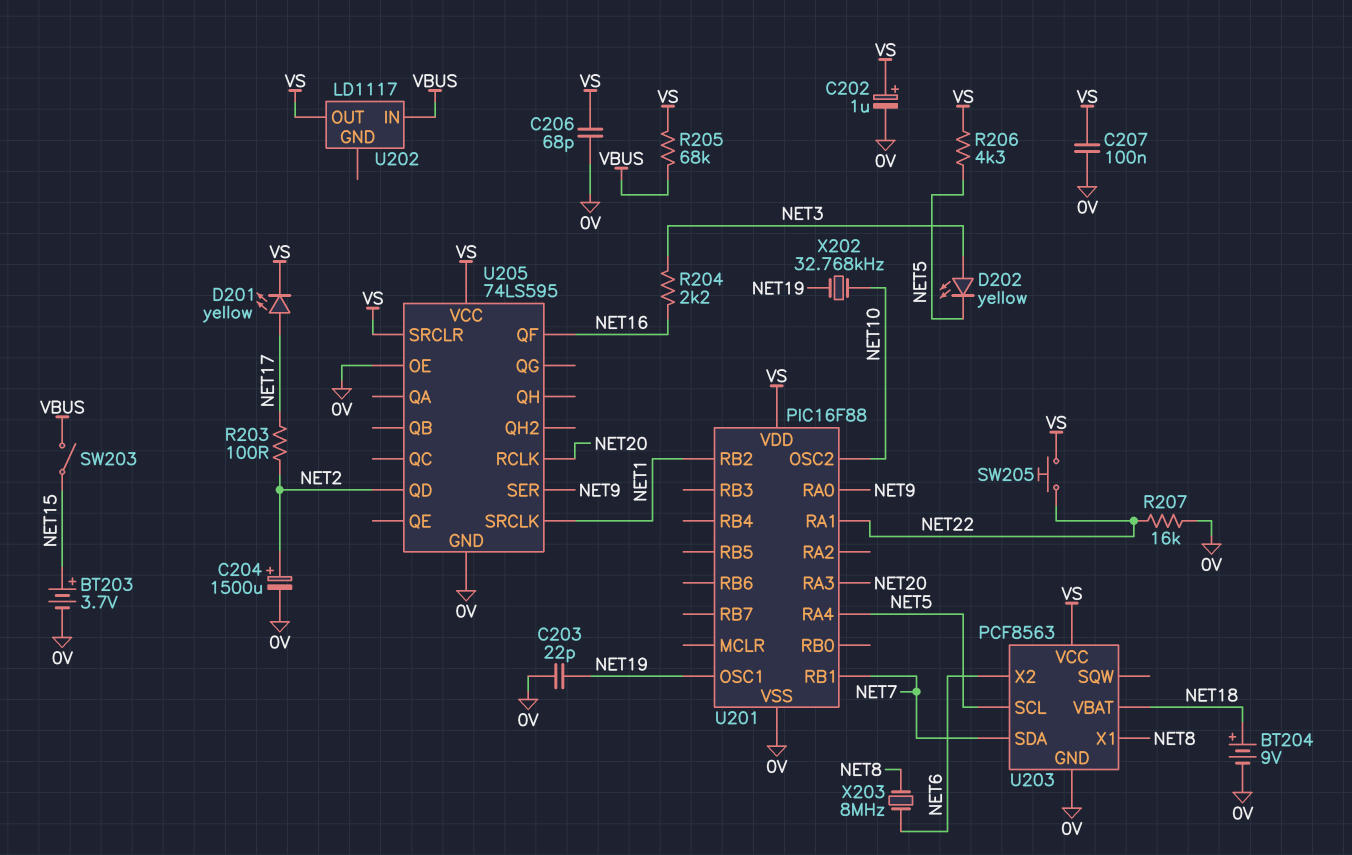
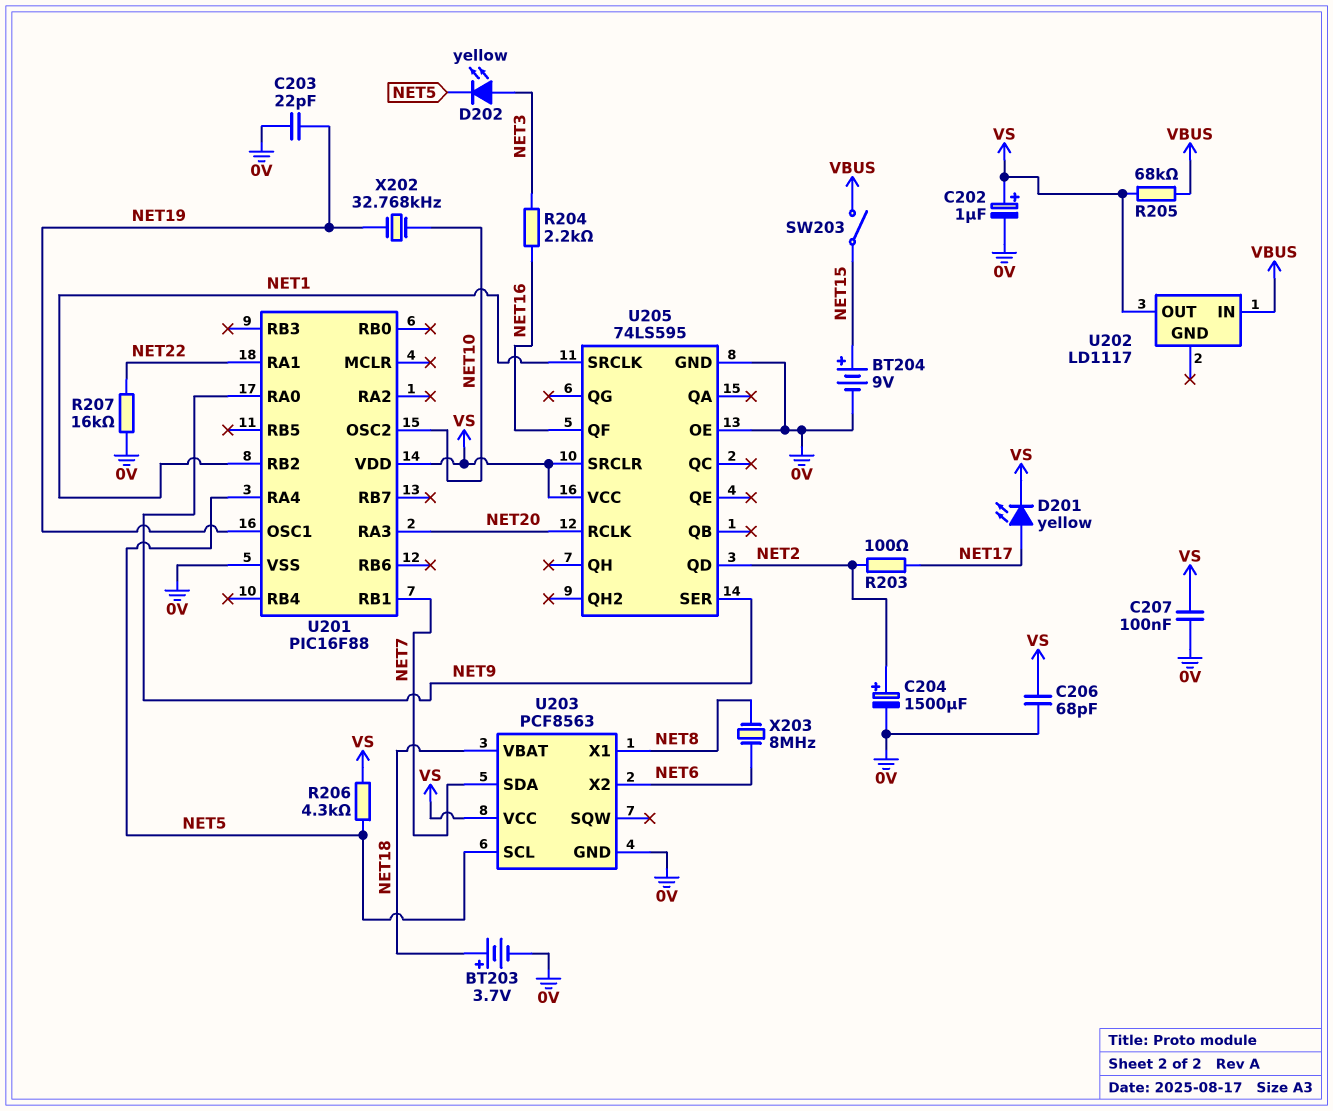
BT203: 3.7V (plus NET15, minus 0V) -> 3.7V (plus NET18, minus 0V)
BT204: 9V (plus NET18, minus 0V) -> 9V (plus NET15, minus 0V)
SW205: button (NET22, VS) -> none

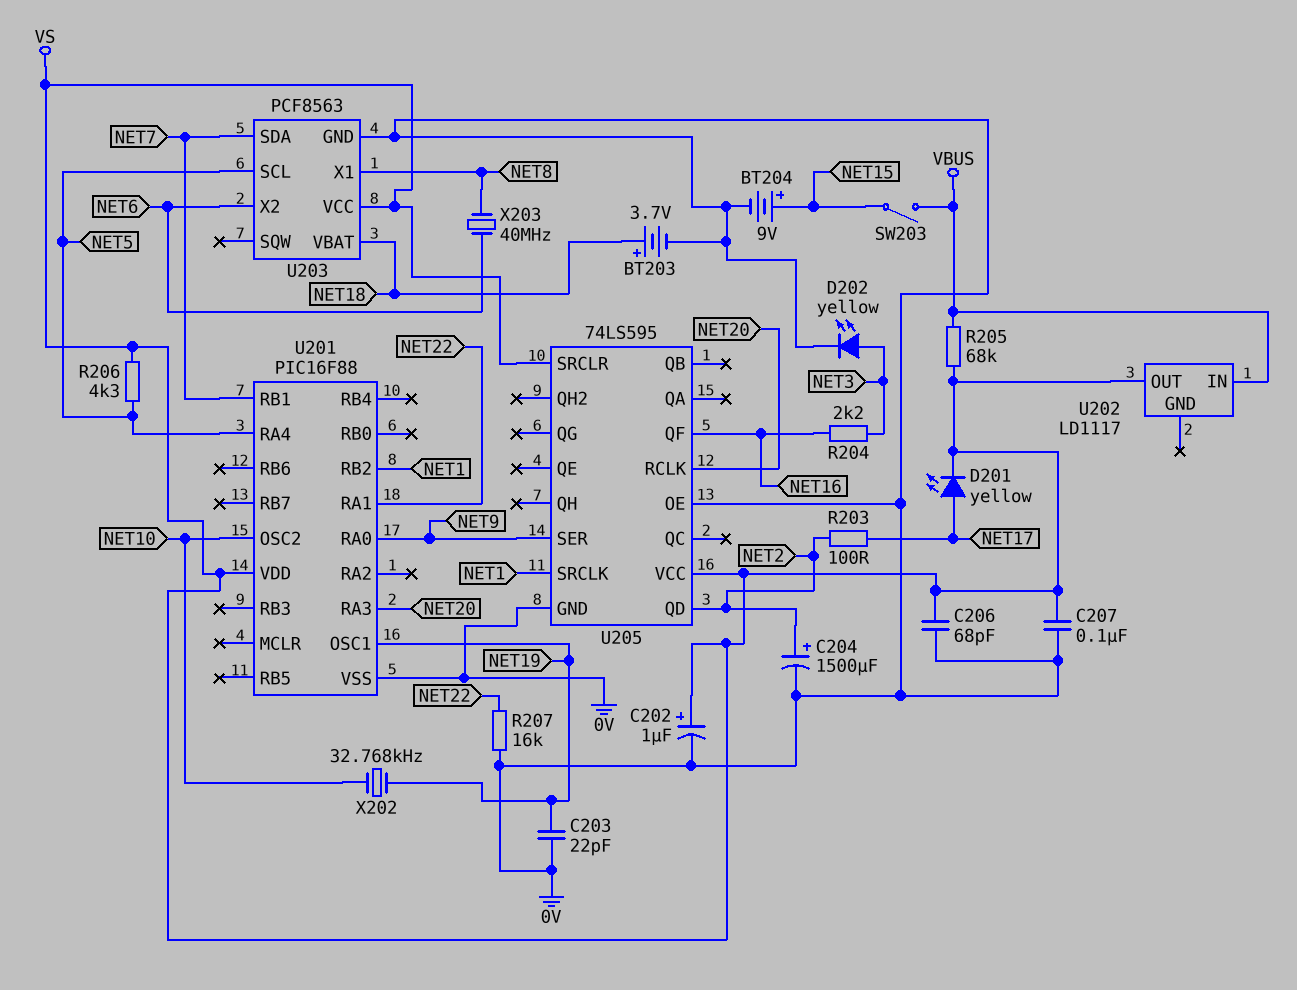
D202: LED yellow (A NET3, K NET5) -> LED yellow (A NET3, K 0V)
X203: 8MHz (NET6, NET8) -> 40MHz (NET6, NET8)

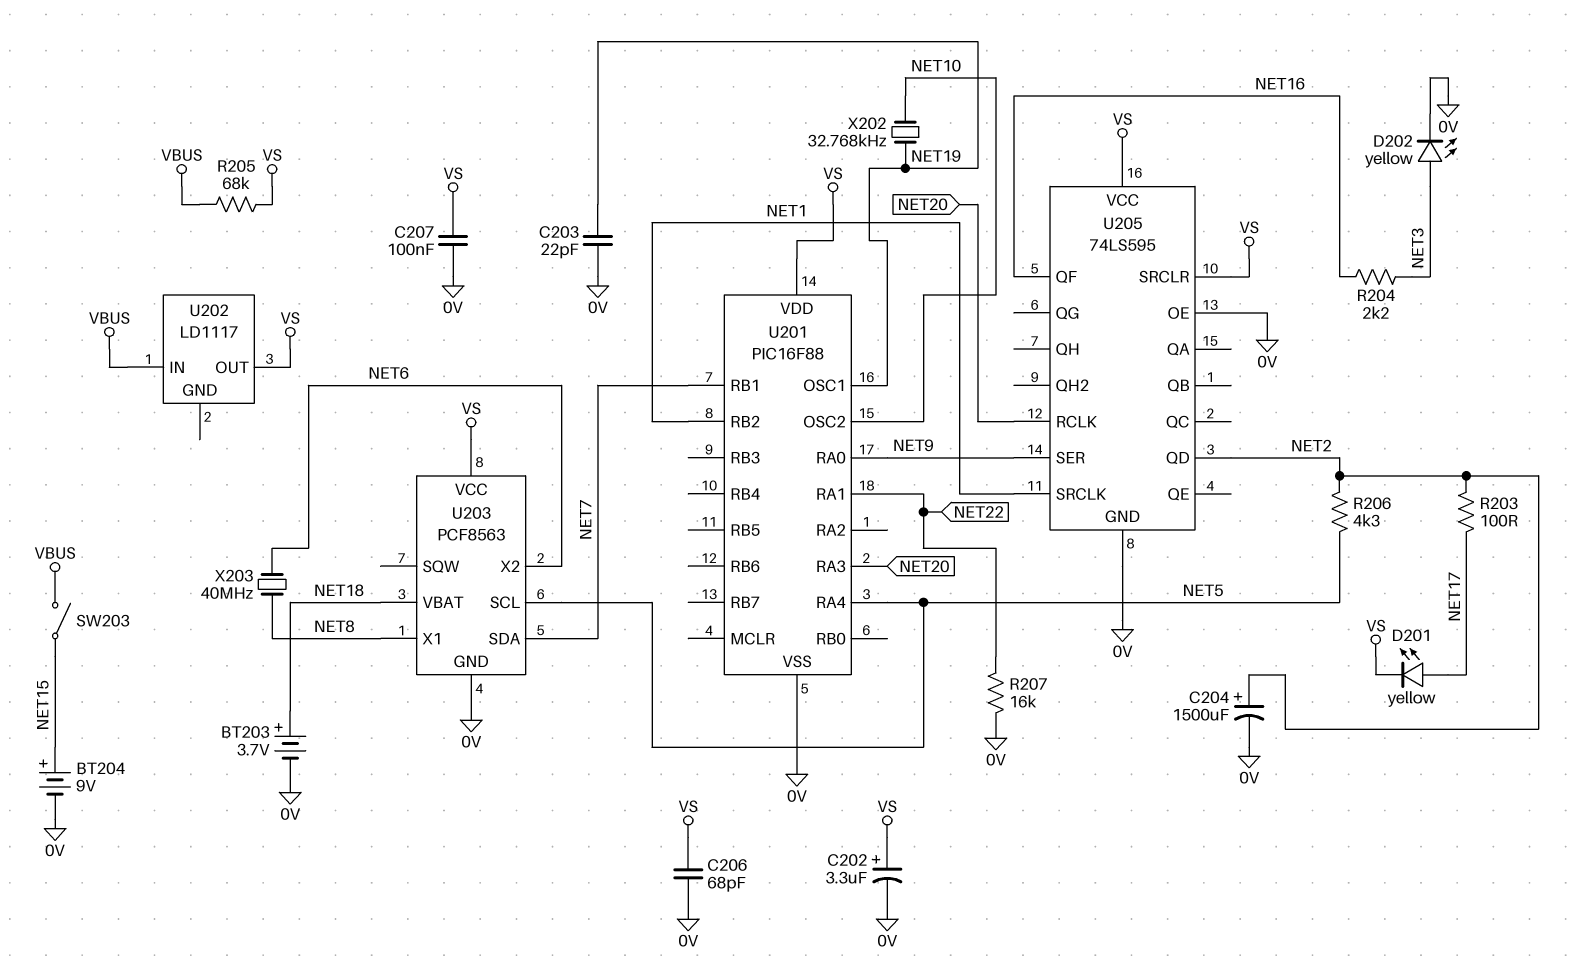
C202: 1uF (plus VS, minus 0V) -> 3.3uF (plus VS, minus 0V)
R206: 4.3k (NET5, VS) -> 4.3k (NET2, NET5)

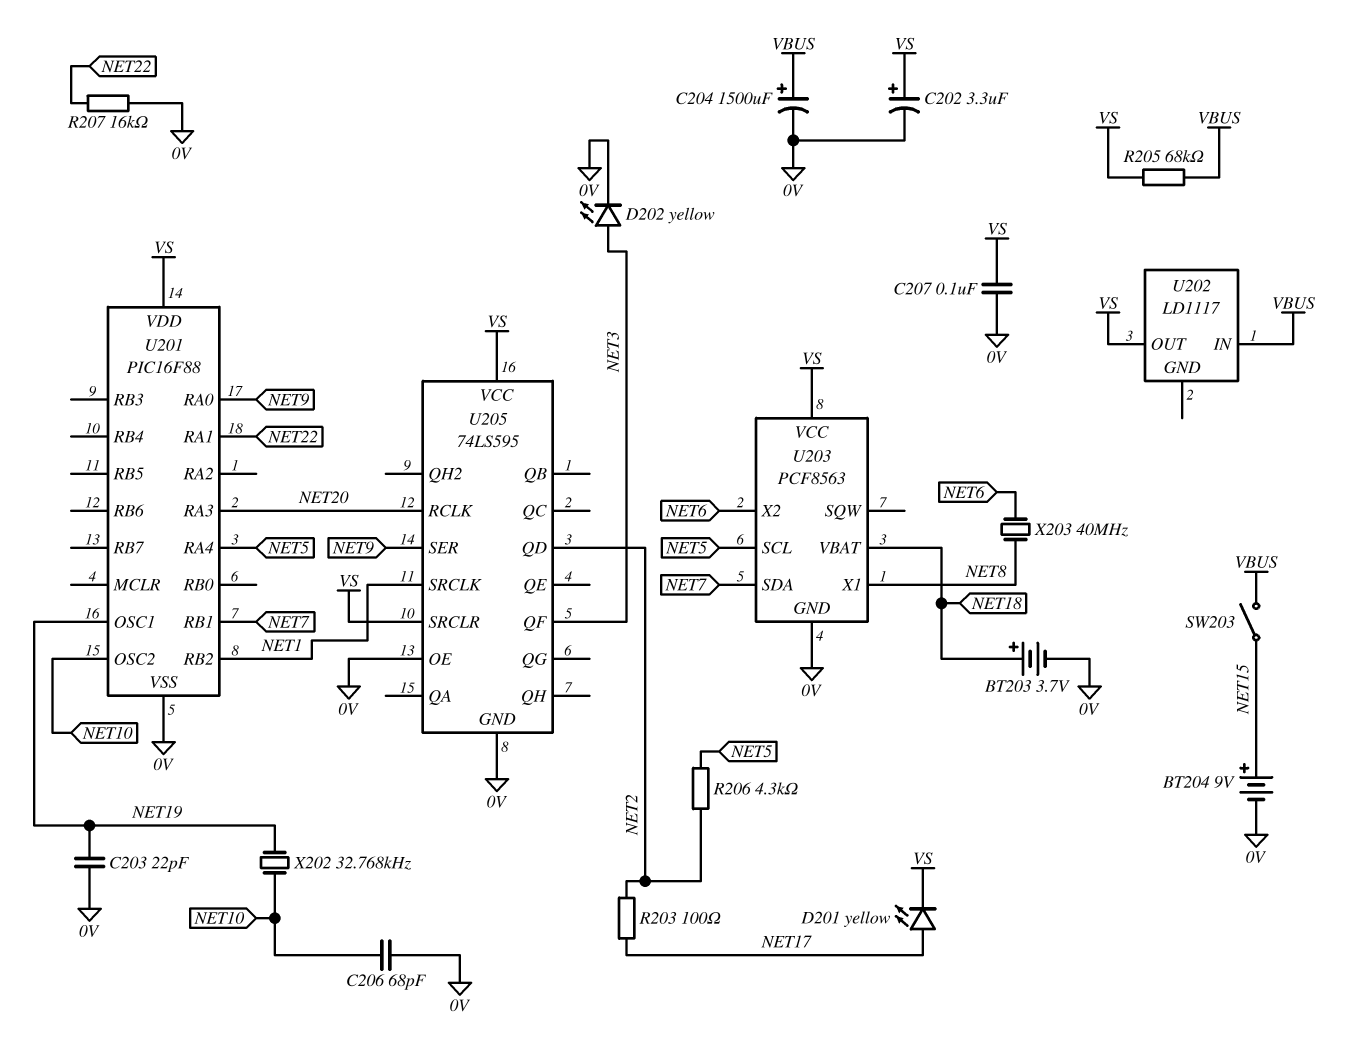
C204: 1500uF (plus NET2, minus 0V) -> 1500uF (plus VBUS, minus 0V)
C206: 68pF (0V, VS) -> 68pF (0V, NET10)
R204: 2.2k (NET3, NET16) -> none
U205 pin QF: NET16 -> NET3

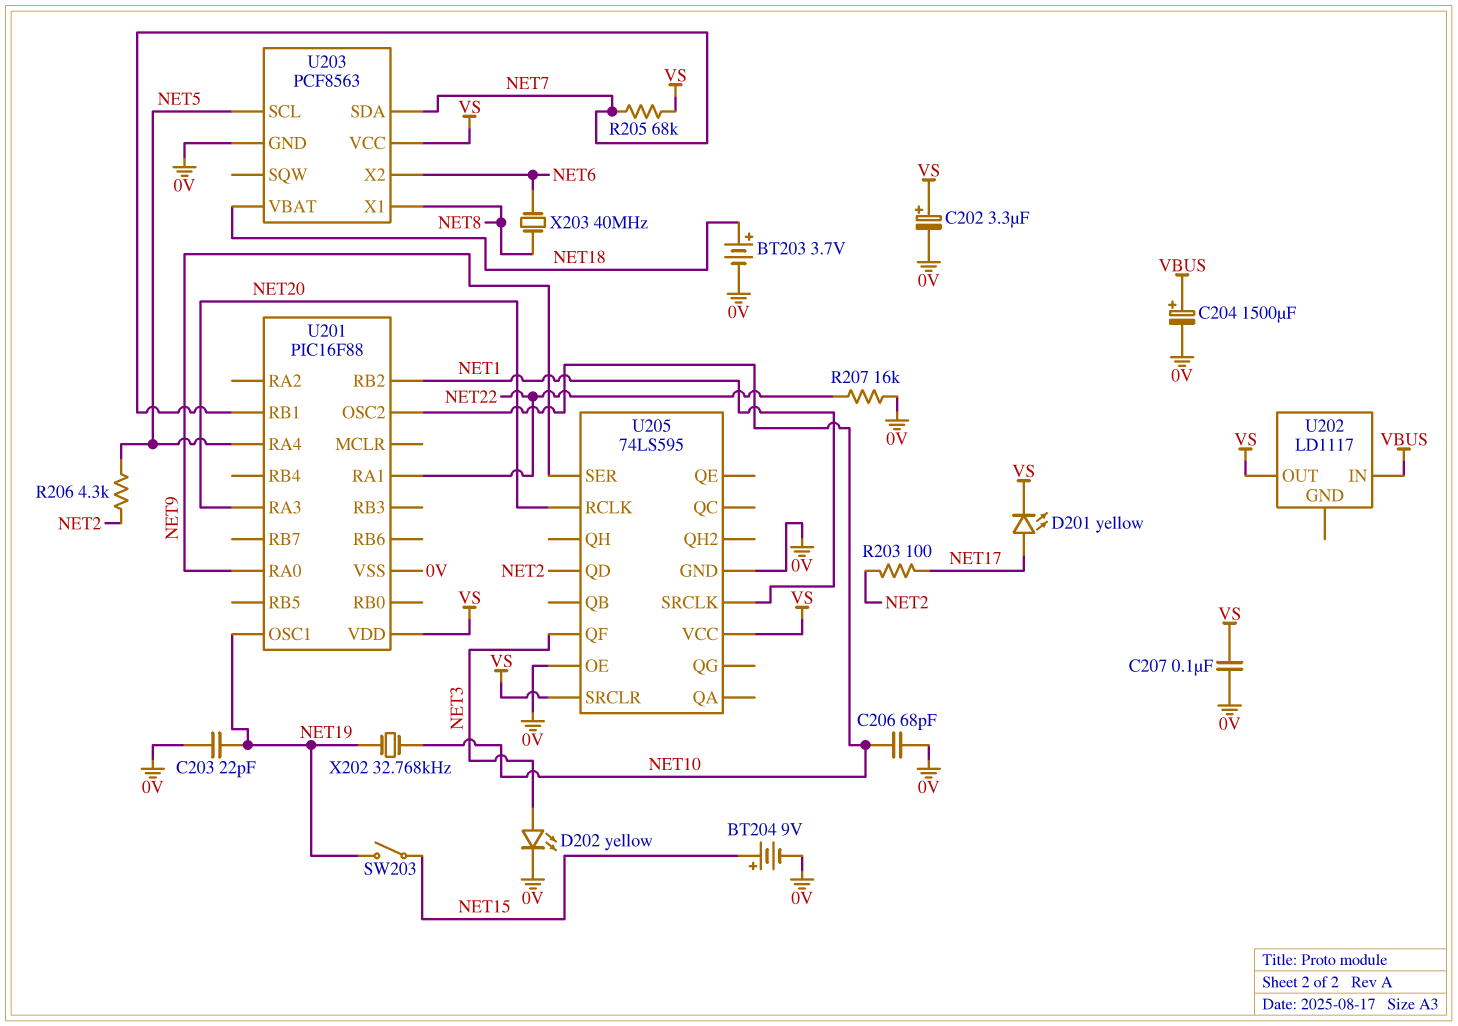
R205: 68k (VBUS, VS) -> 68k (NET7, VS)
SW203: switch (NET15, VBUS) -> switch (NET15, NET19)

